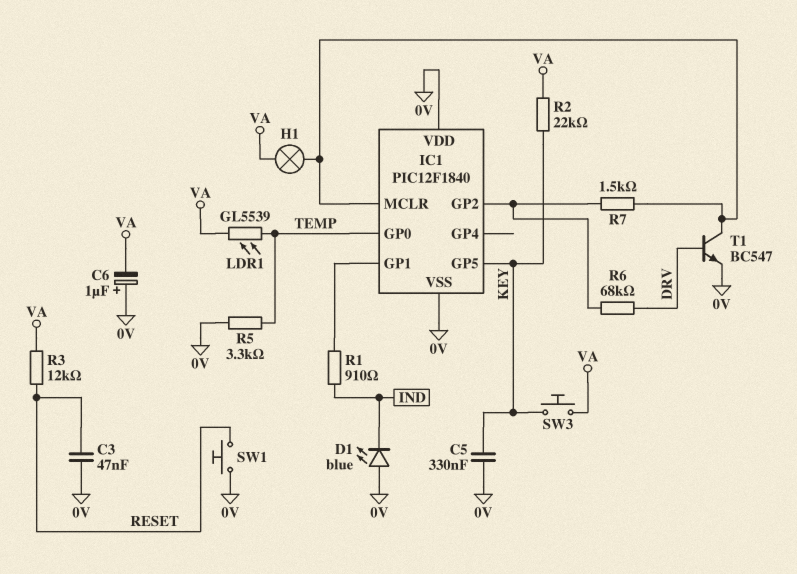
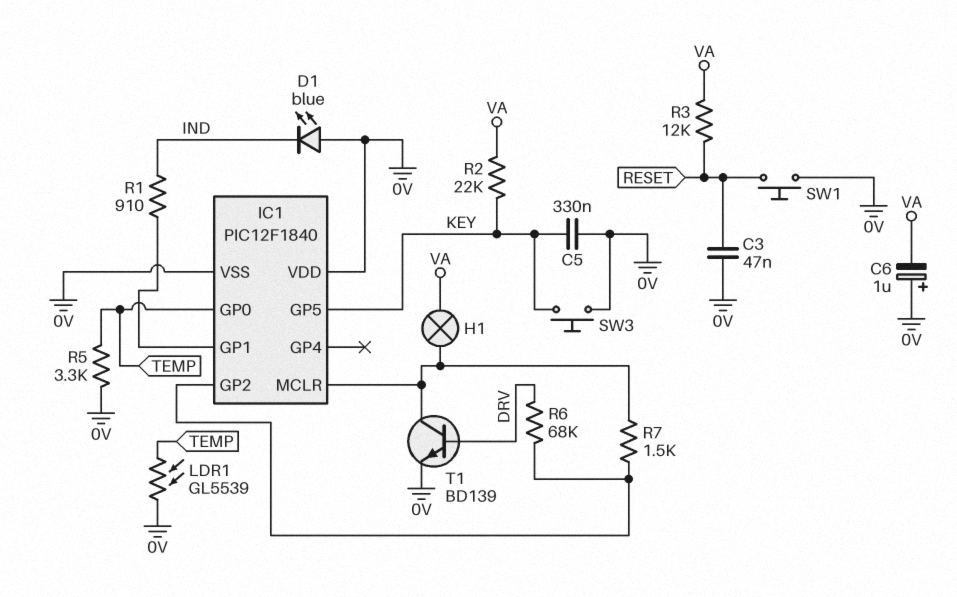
LDR1: GL5539 (TEMP, VA) -> GL5539 (0V, TEMP)
SW3: button (KEY, VA) -> button (0V, KEY)
T1: NPN BC547 (B DRV, C IC1/MCLR, E 0V) -> NPN BD139 (B DRV, C IC1/MCLR, E 0V)

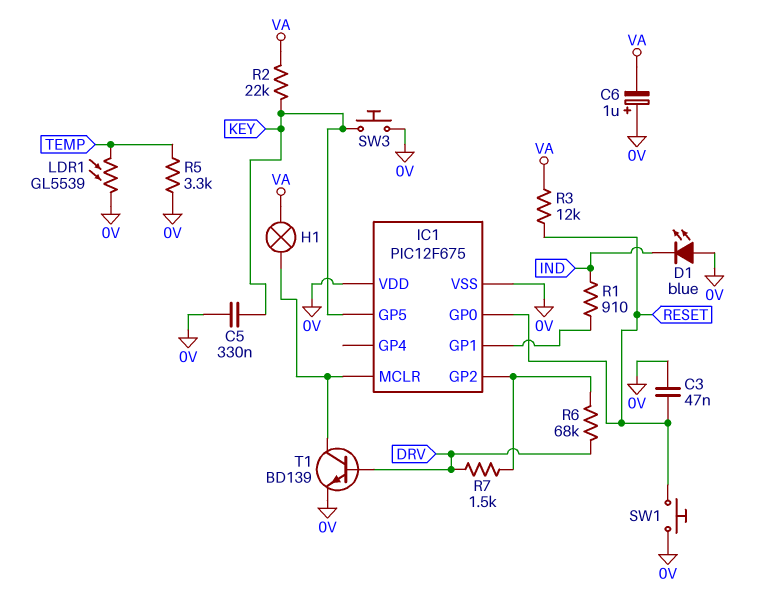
IC1: PIC12F1840 -> PIC12F675
IC1 pin GP0: TEMP -> RESET
R7: 1.5k (IC1/GP2, IC1/MCLR) -> 1.5k (DRV, IC1/GP2)

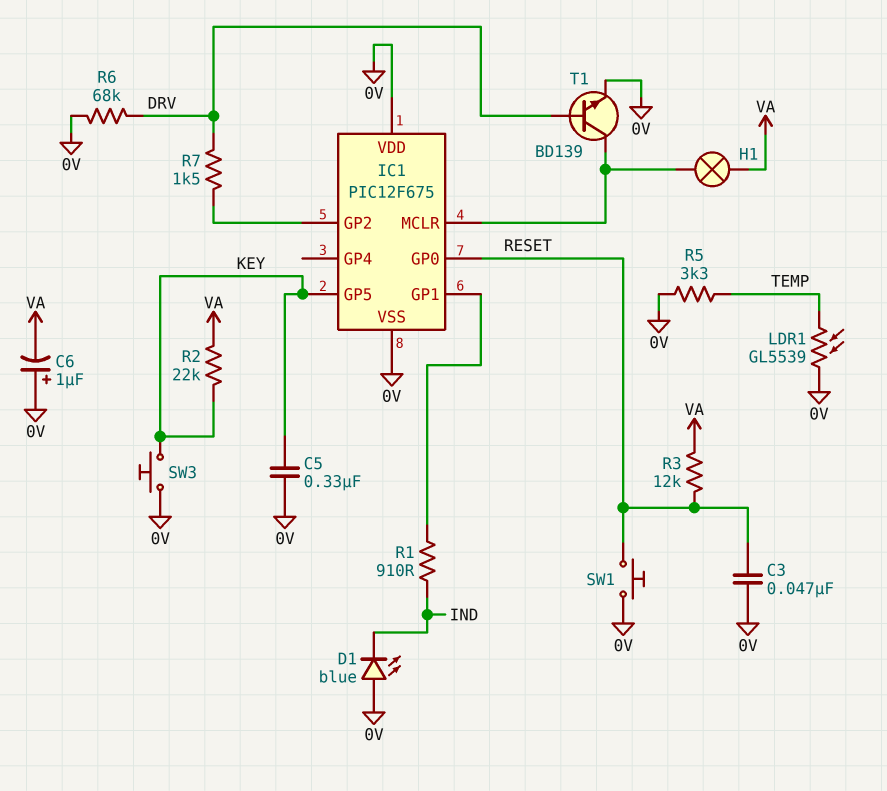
R6: 68k (DRV, IC1/GP2) -> 68k (0V, DRV)

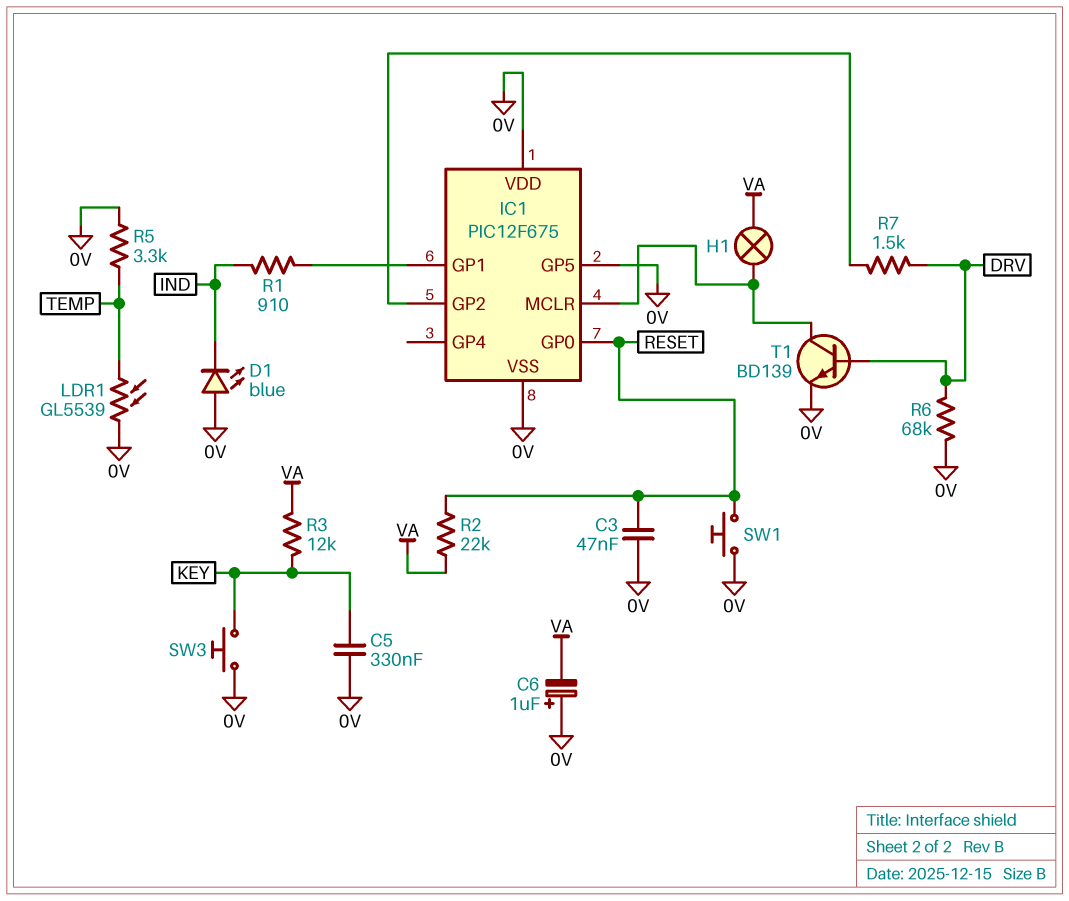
IC1 pin GP5: KEY -> 0V
R2: 22k (KEY, VA) -> 22k (RESET, VA)
R3: 12k (RESET, VA) -> 12k (KEY, VA)

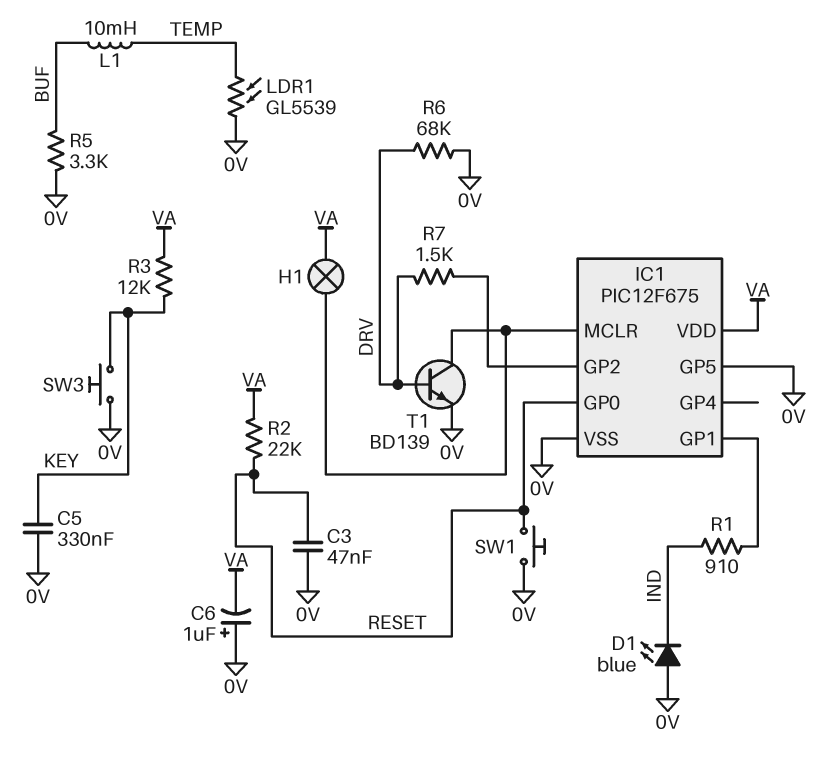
IC1 pin VDD: 0V -> VA
L1: none -> 10mH (BUF, TEMP)
R5: 3.3k (0V, TEMP) -> 3.3k (0V, BUF)

